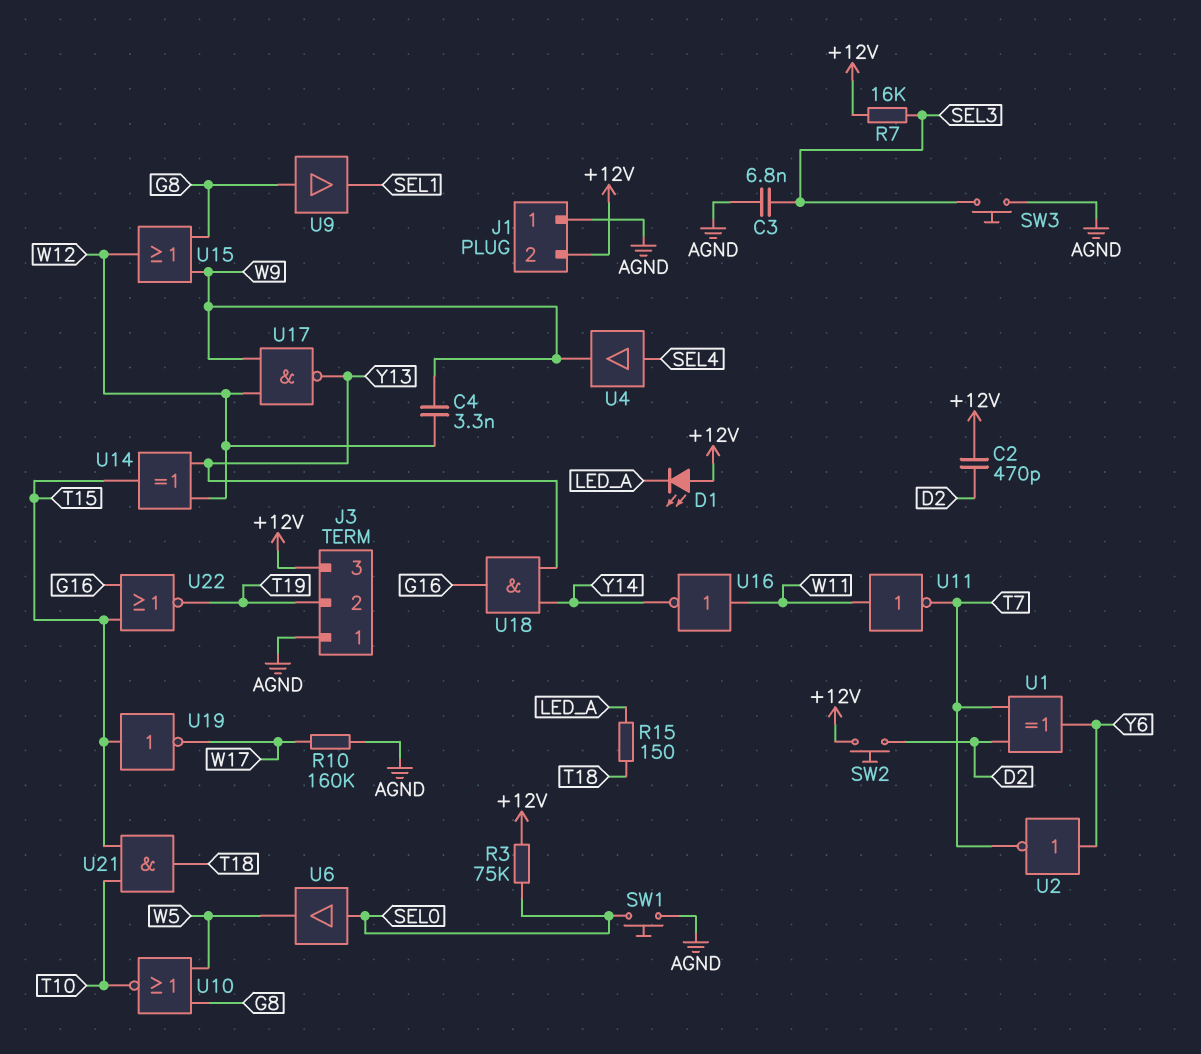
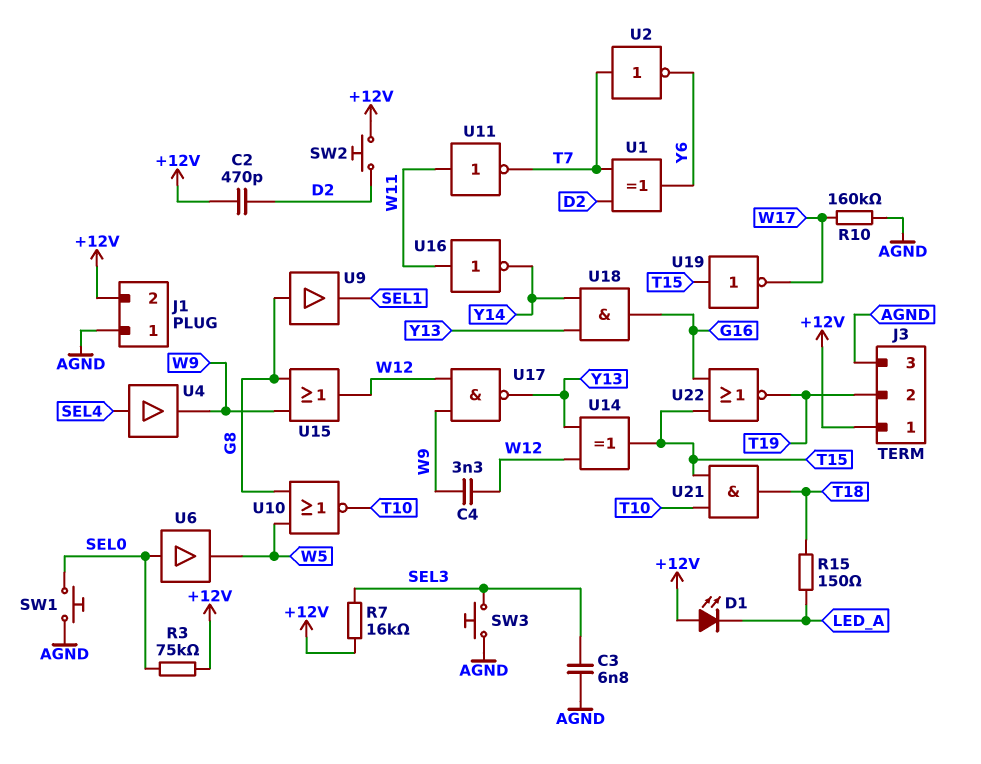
J3 pin 1: AGND -> +12V
J3 pin 3: +12V -> AGND
U2: NOT (in Y6, out T7) -> NOT (in T7, out Y6)

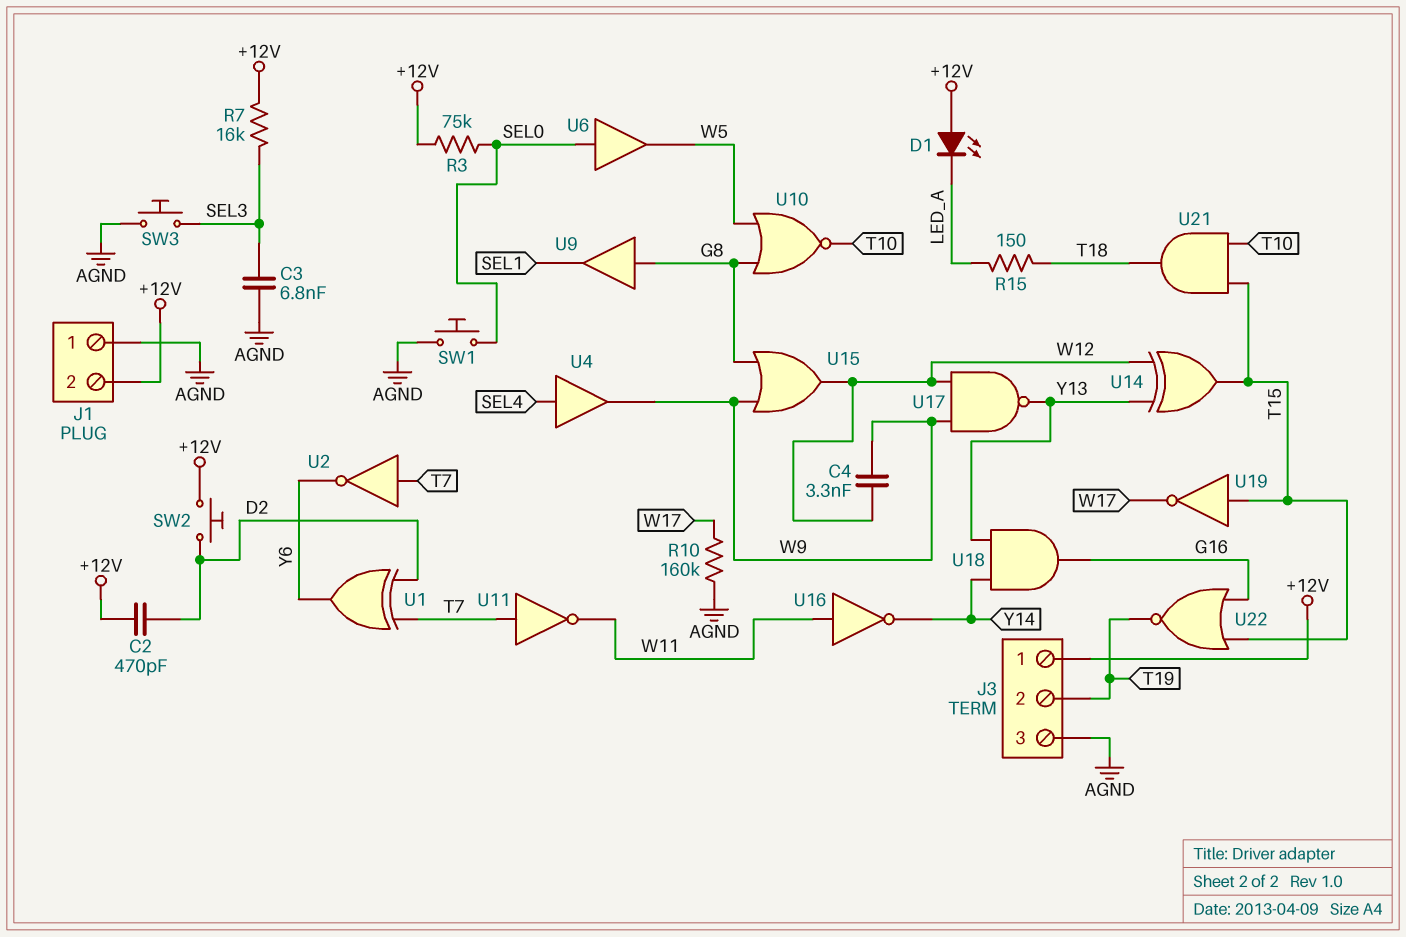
U11: NOT (in W11, out T7) -> NOT (in T7, out W11)

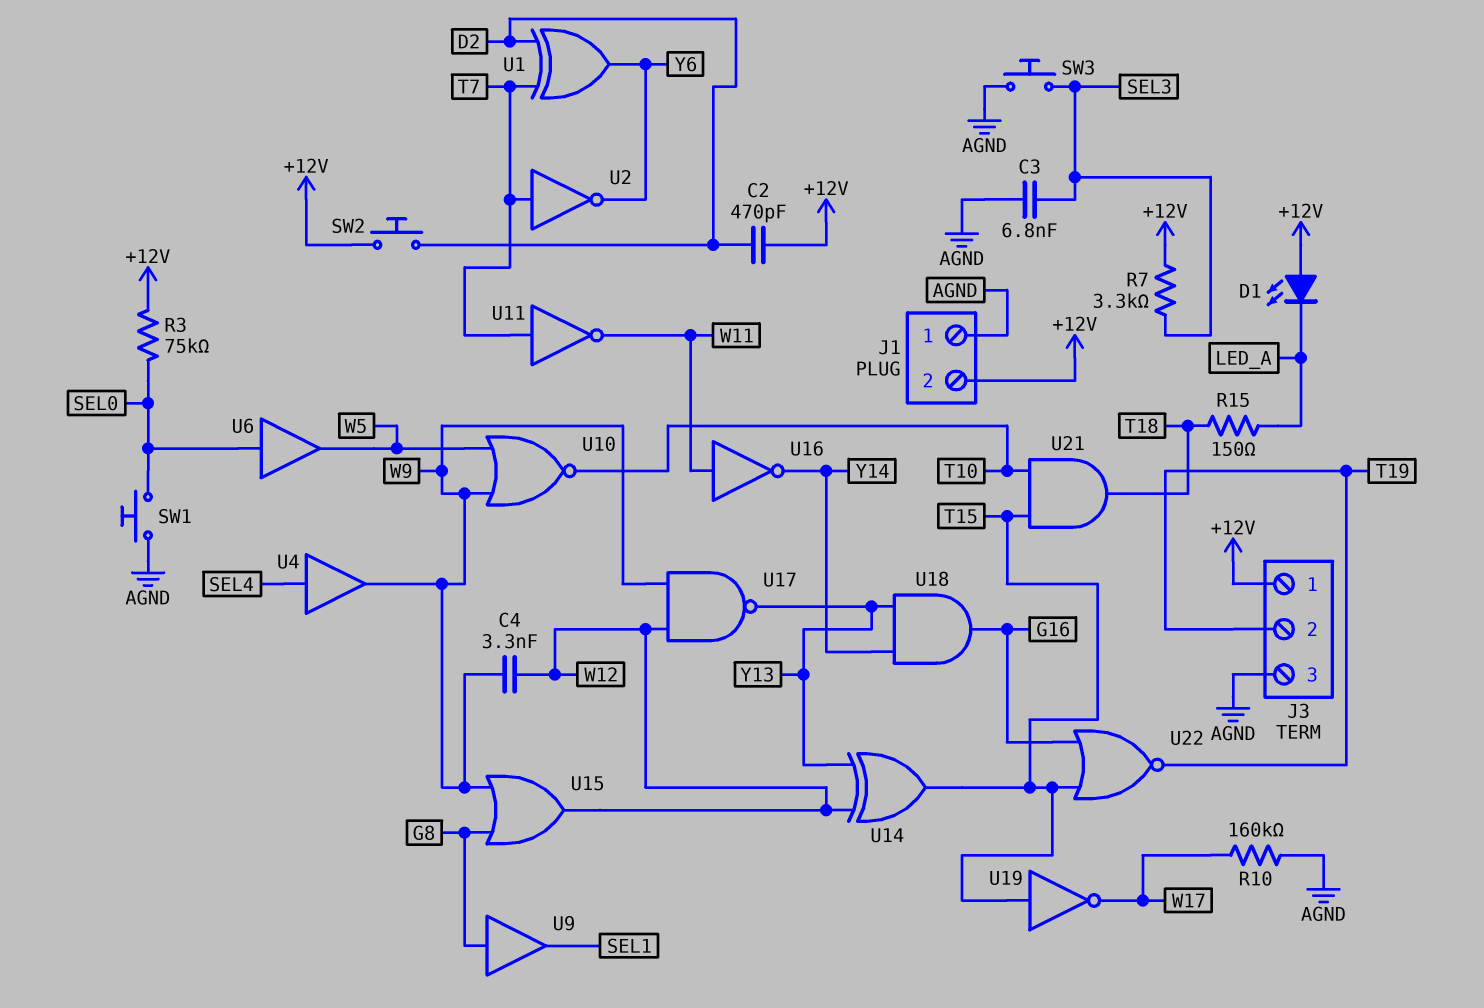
R7: 16k (+12V, SEL3) -> 3.3k (+12V, SEL3)
U10: NOR (in G8, in W5, out T10) -> NOR (in W5, in W9, out T10)

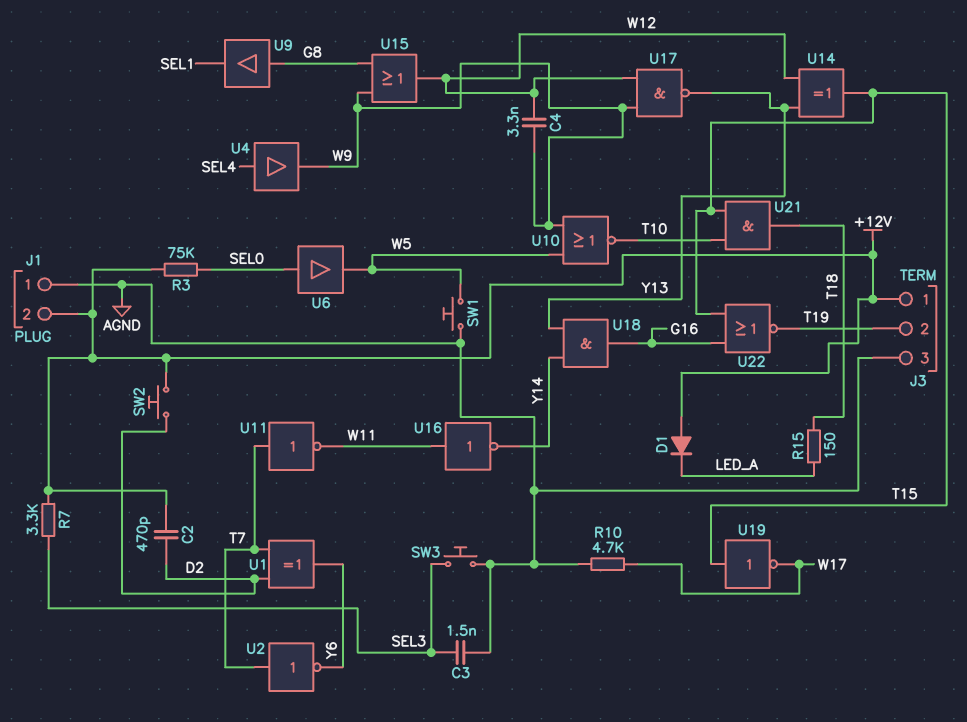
C3: 6.8nF (AGND, SEL3) -> 1.5nF (AGND, SEL3)
D1: LED (A +12V, K LED_A) -> diode (A +12V, K LED_A)
R10: 160k (AGND, W17) -> 4.7k (AGND, W17)
SW1: button (AGND, SEL0) -> button (AGND, W5)

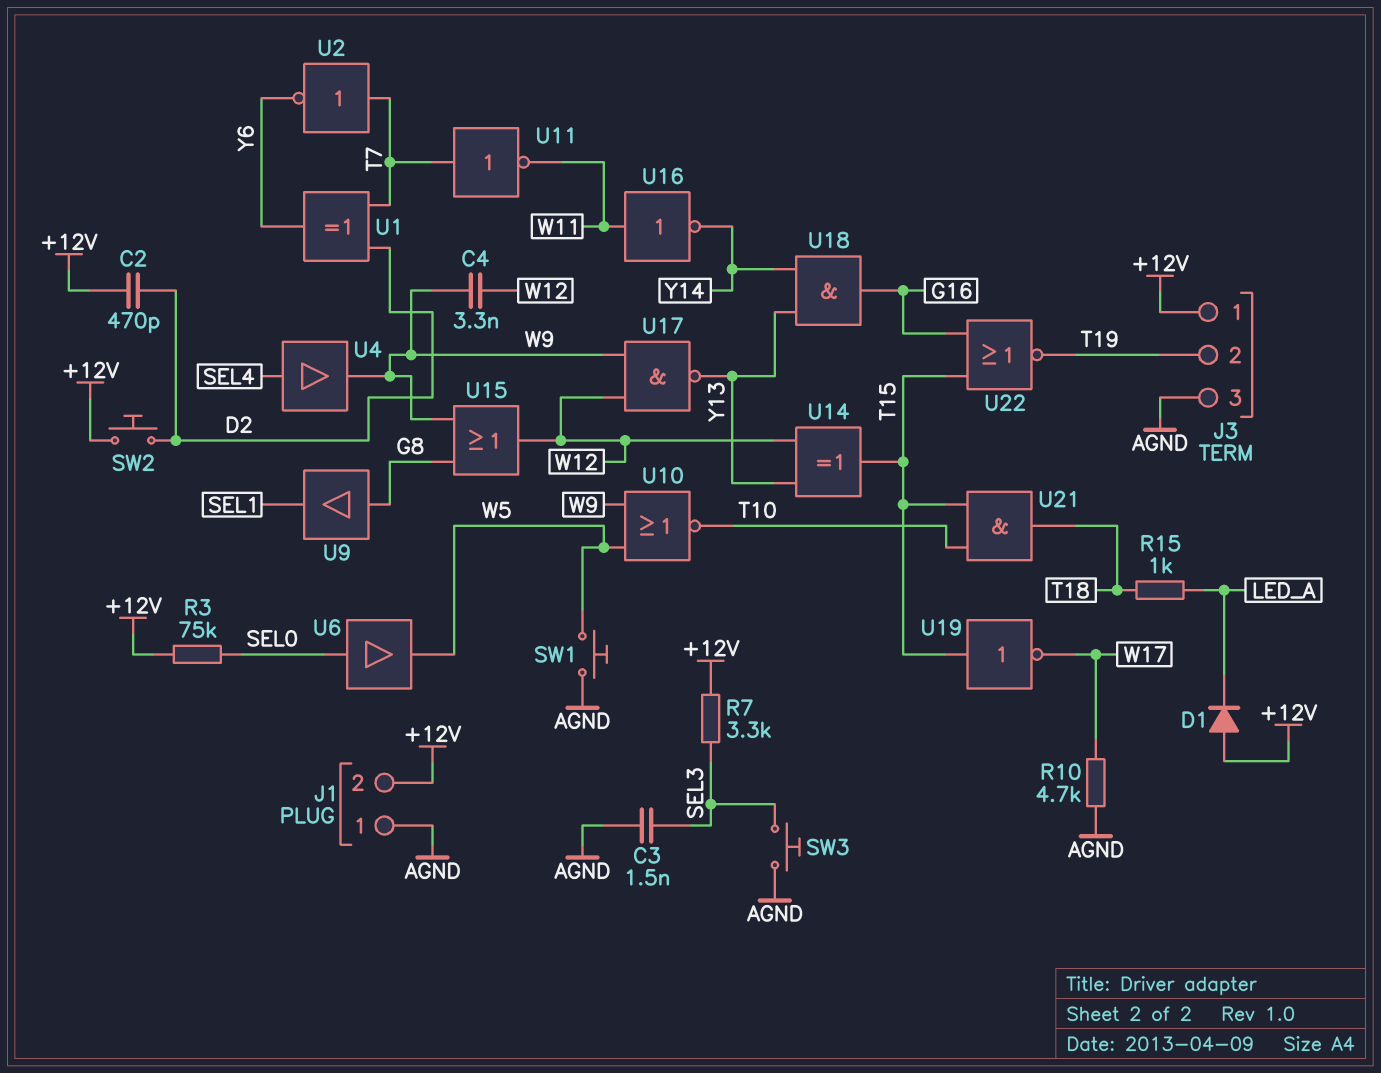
R15: 150 (LED_A, T18) -> 1k (LED_A, T18)

